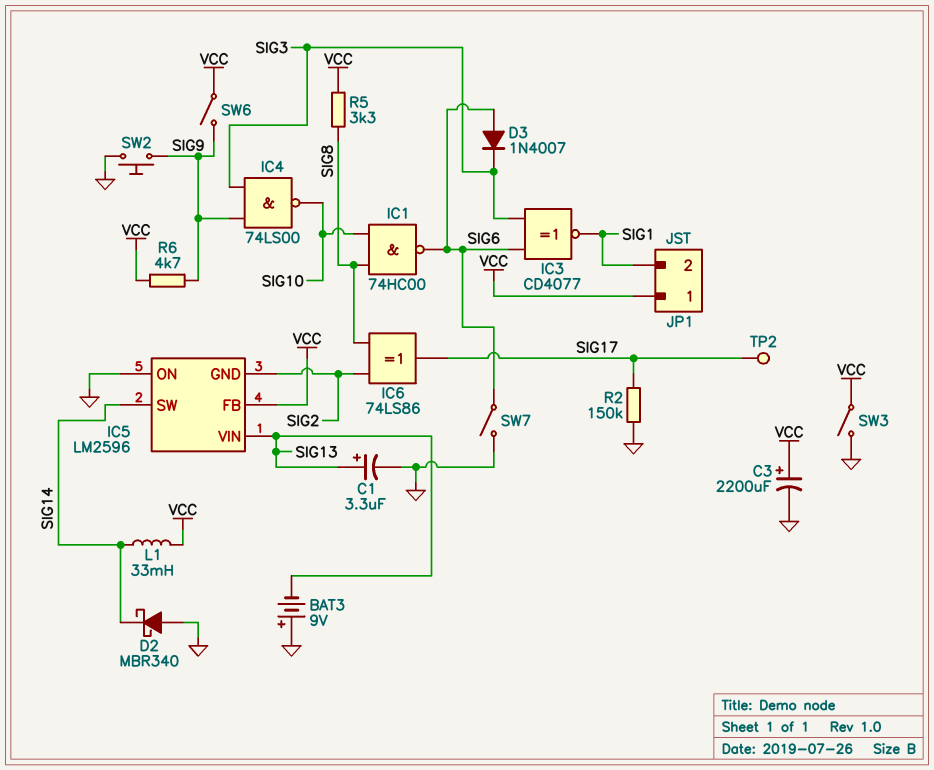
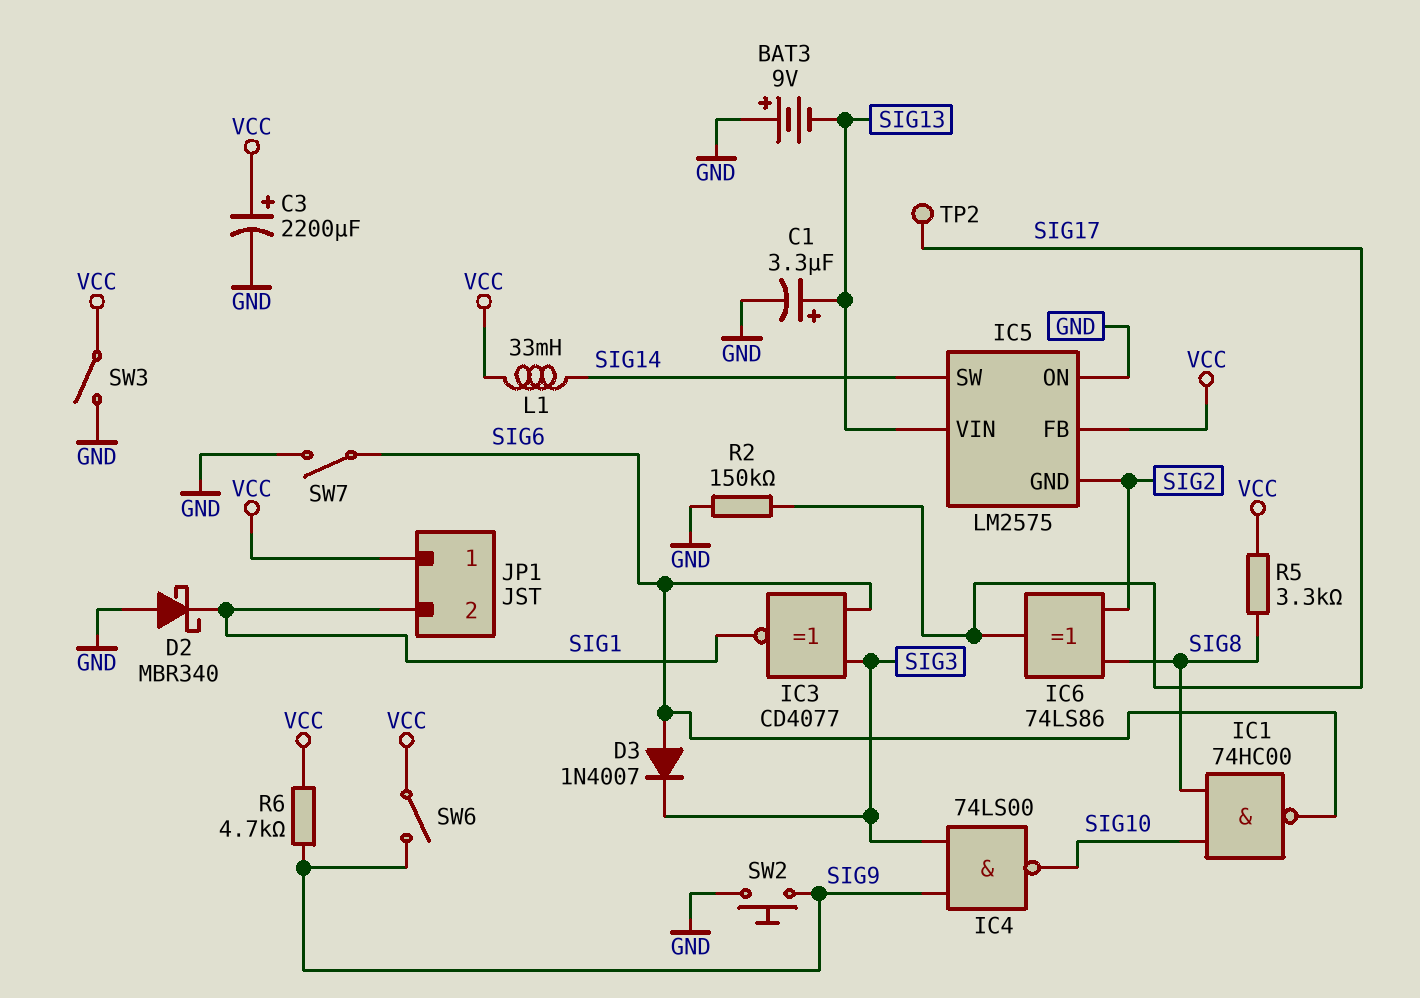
D2: schottky MBR340 (A GND, K SIG14) -> schottky MBR340 (A GND, K SIG1)
IC5: LM2596 -> LM2575

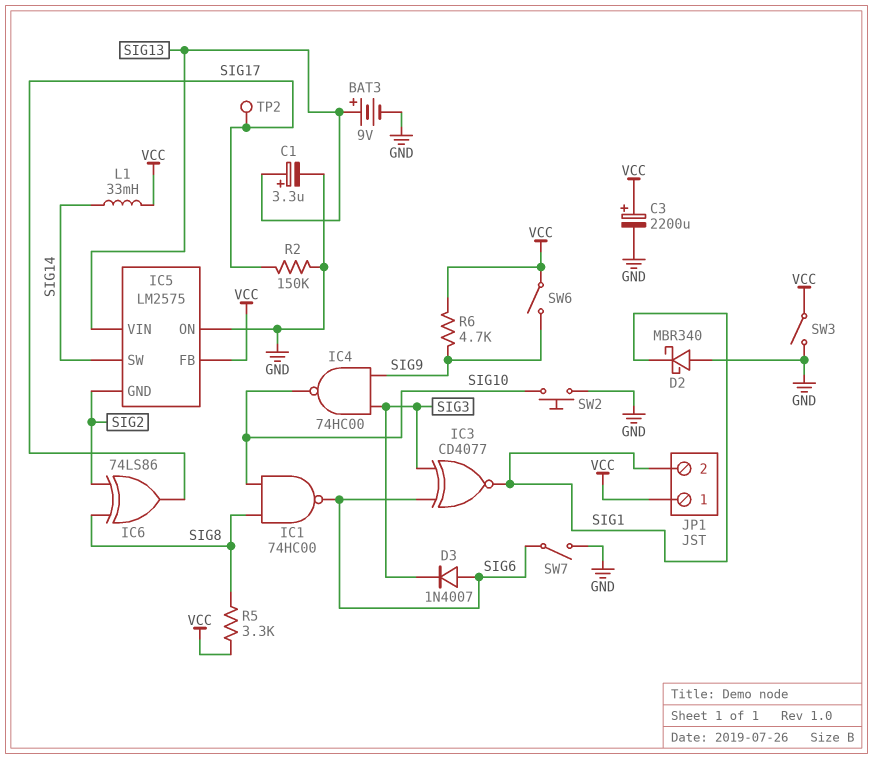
BAT3: 9V (plus GND, minus SIG13) -> 9V (plus SIG13, minus GND)
IC4: NAND 74LS00 (in SIG3, in SIG9, out SIG10) -> NAND 74HC00 (in SIG3, in SIG9, out SIG10)
SW2: button (GND, SIG9) -> button (GND, SIG10)

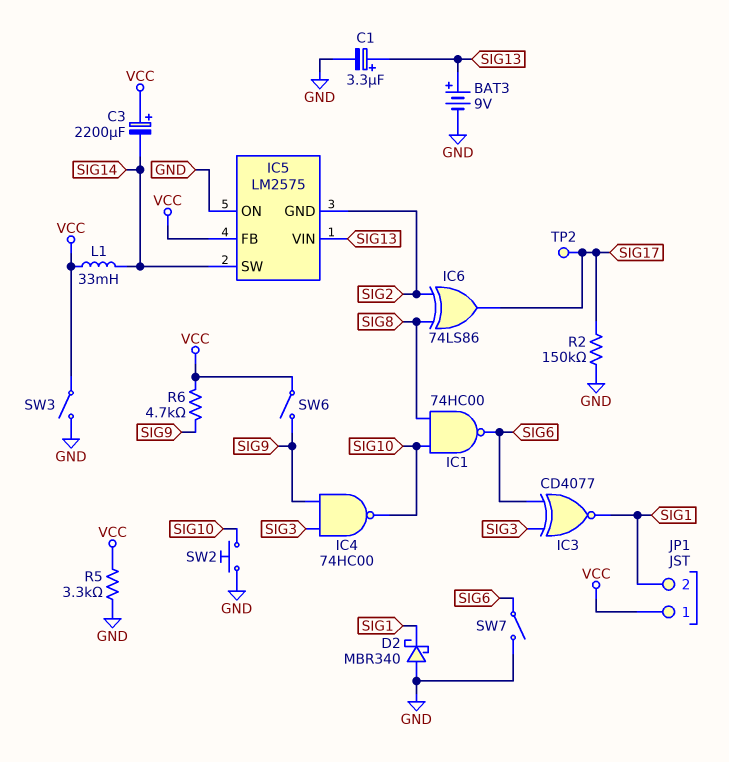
C3: 2200uF (plus VCC, minus GND) -> 2200uF (plus VCC, minus SIG14)
D3: diode 1N4007 (A SIG6, K SIG3) -> none
R5: 3.3k (SIG8, VCC) -> 3.3k (GND, VCC)

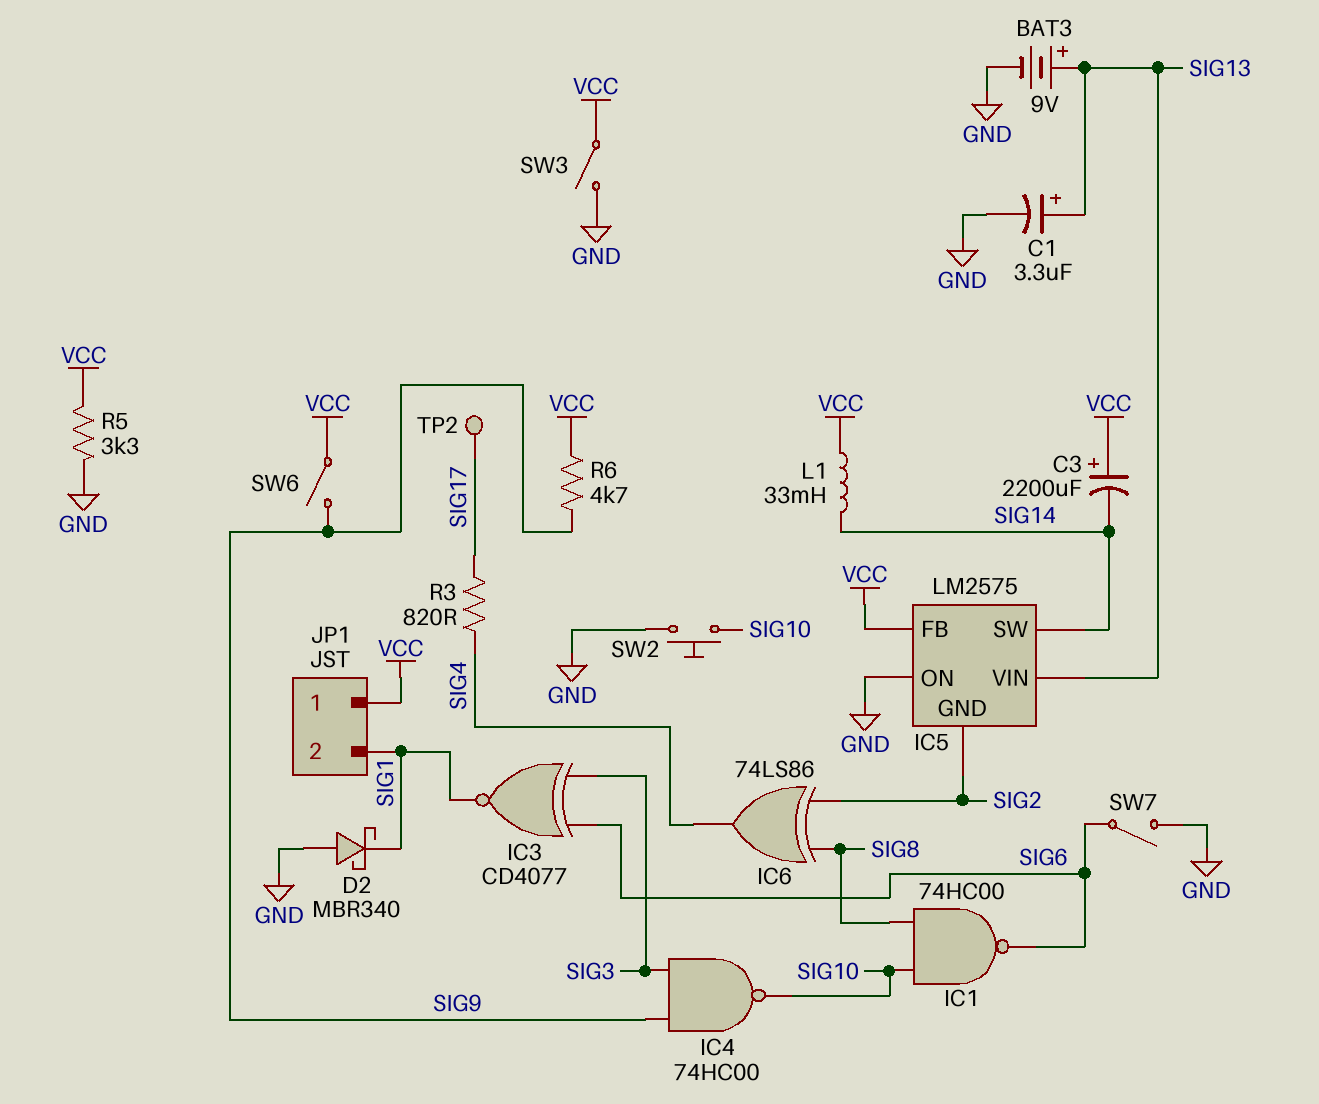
IC6: XOR 74LS86 (in SIG2, in SIG8, out SIG17) -> XOR 74LS86 (in SIG2, in SIG8, out SIG4)
R2: 150k (GND, SIG17) -> none
R3: none -> 820 (SIG4, SIG17)

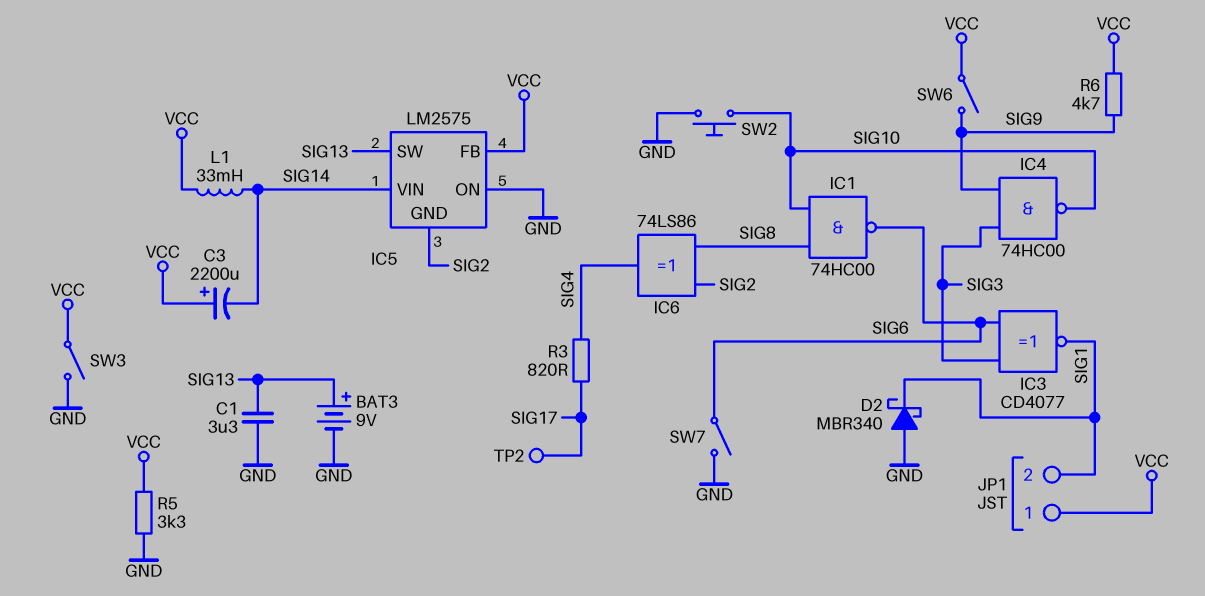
C1: 3.3uF (plus SIG13, minus GND) -> 3.3uF (GND, SIG13)
IC5 pin SW: SIG14 -> SIG13
IC5 pin VIN: SIG13 -> SIG14

